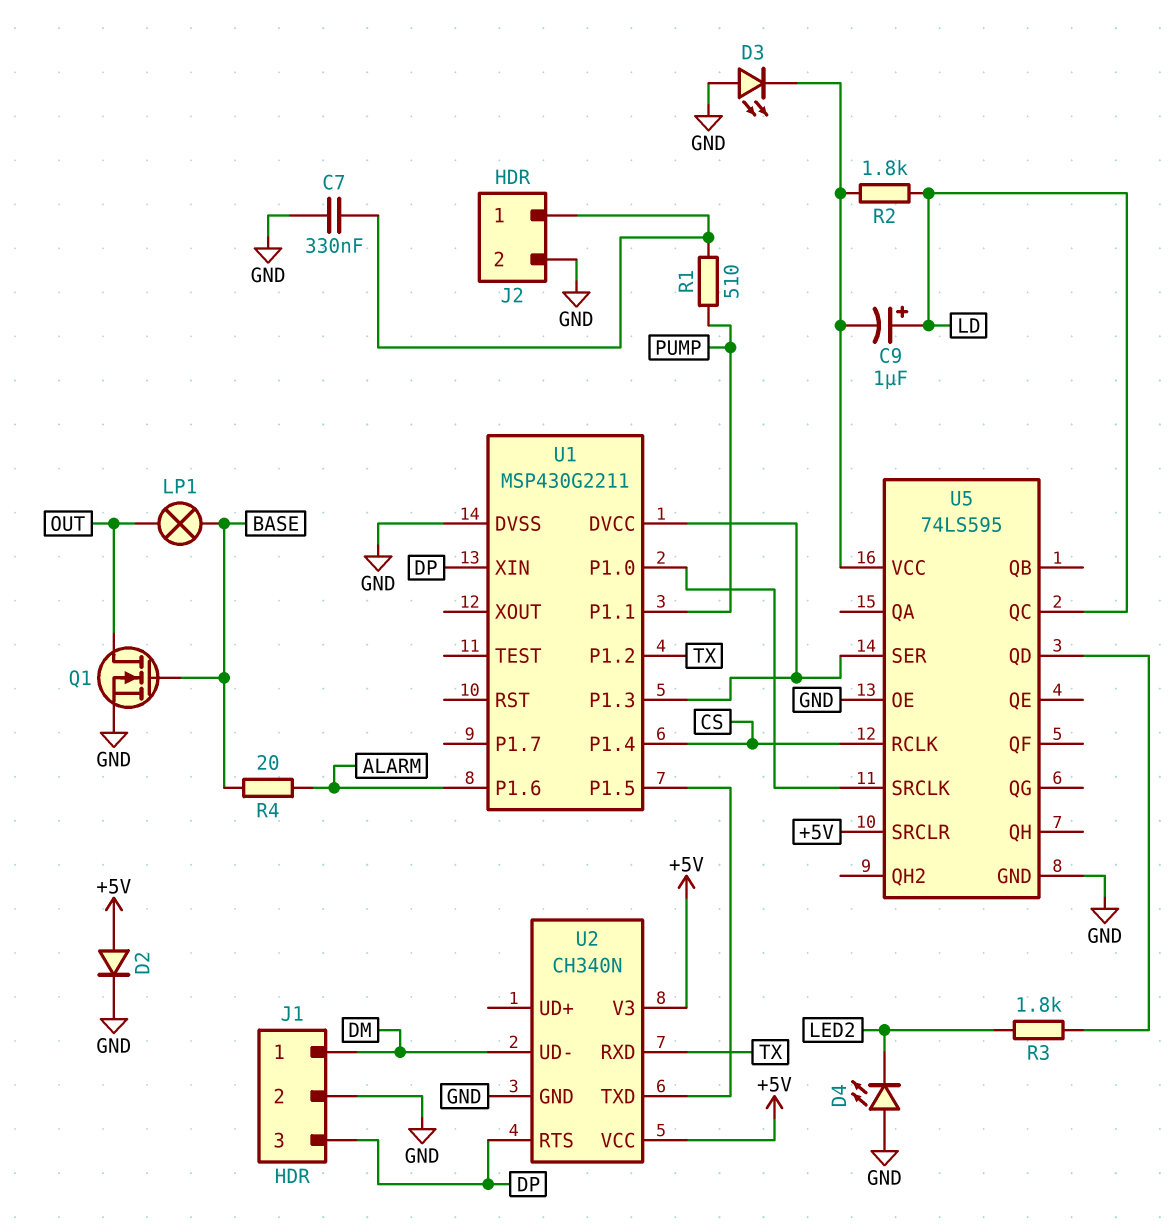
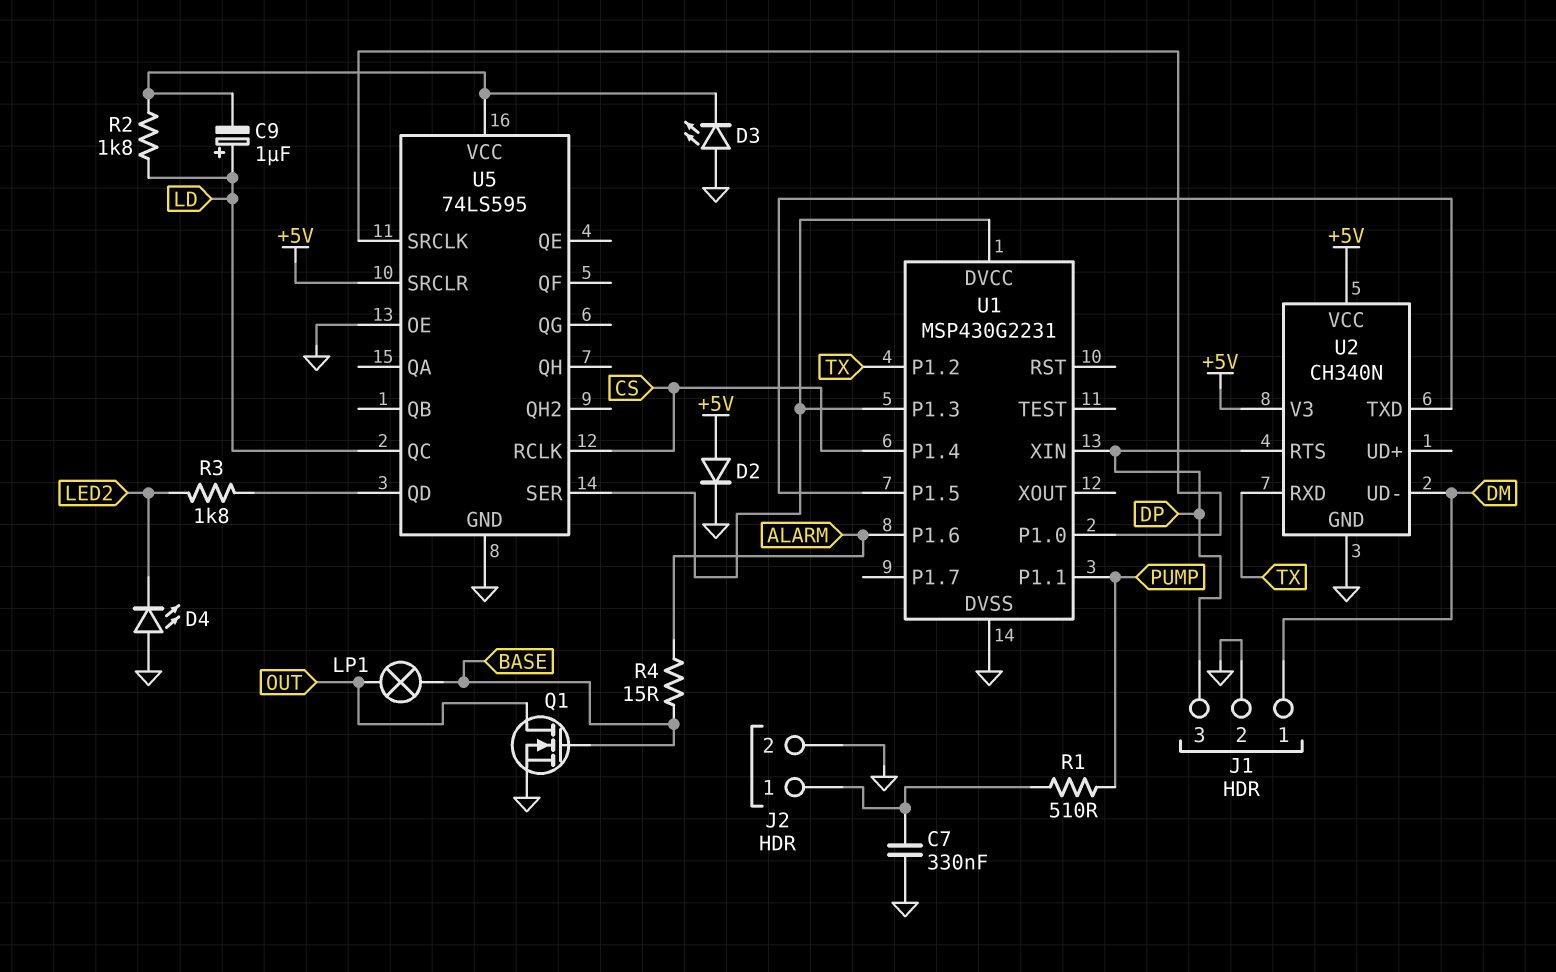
R4: 20 (ALARM, BASE) -> 15 (ALARM, BASE)
U1: MSP430G2211 -> MSP430G2231

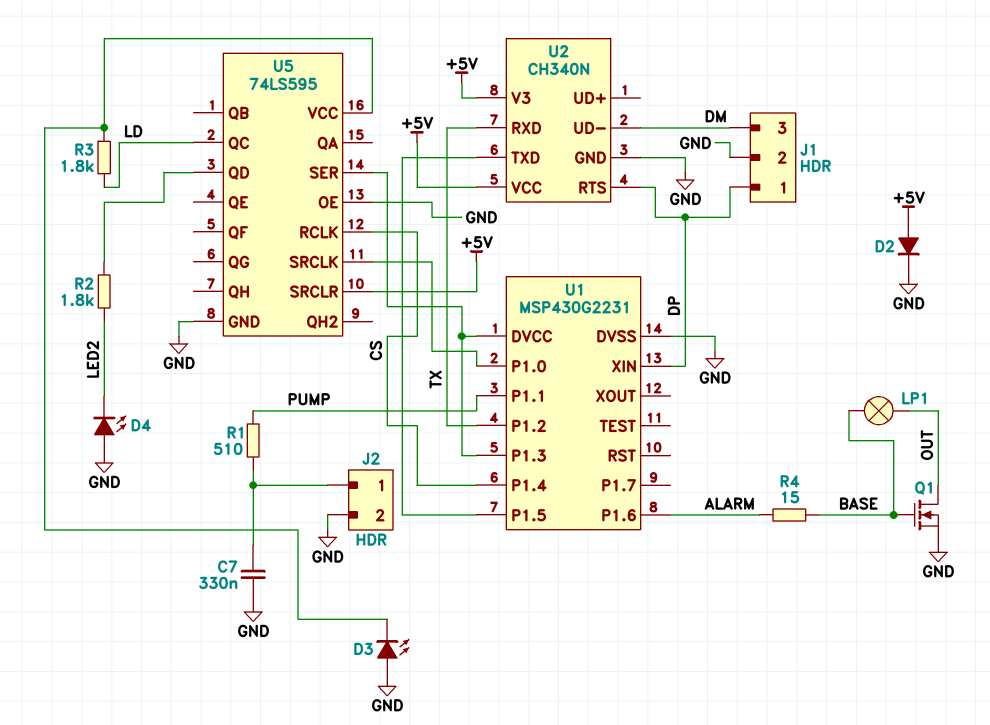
C9: 1uF (plus LD, minus U5/VCC) -> none
J1 pin 1: DM -> DP
J1 pin 3: DP -> DM
R2: 1.8k (LD, U5/VCC) -> 1.8k (LED2, U5/QD)
R3: 1.8k (LED2, U5/QD) -> 1.8k (LD, U5/VCC)

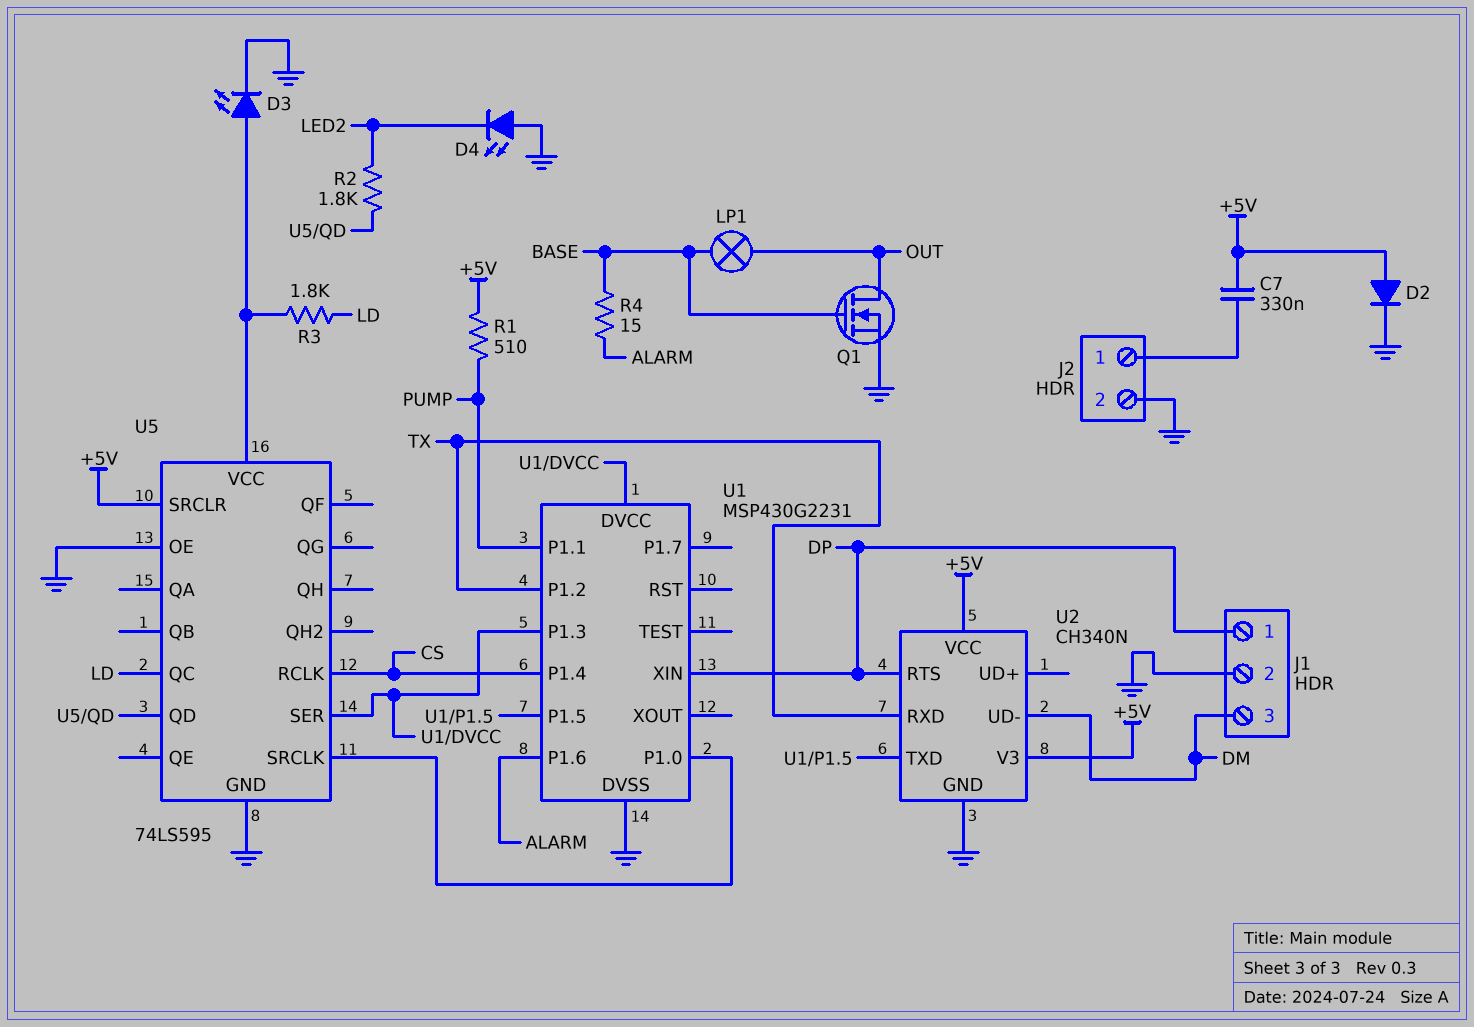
C7: 330nF (GND, J2/1) -> 330nF (+5V, J2/1)
D3: LED (A GND, K U5/VCC) -> LED (A U5/VCC, K GND)
R1: 510 (J2/1, PUMP) -> 510 (+5V, PUMP)

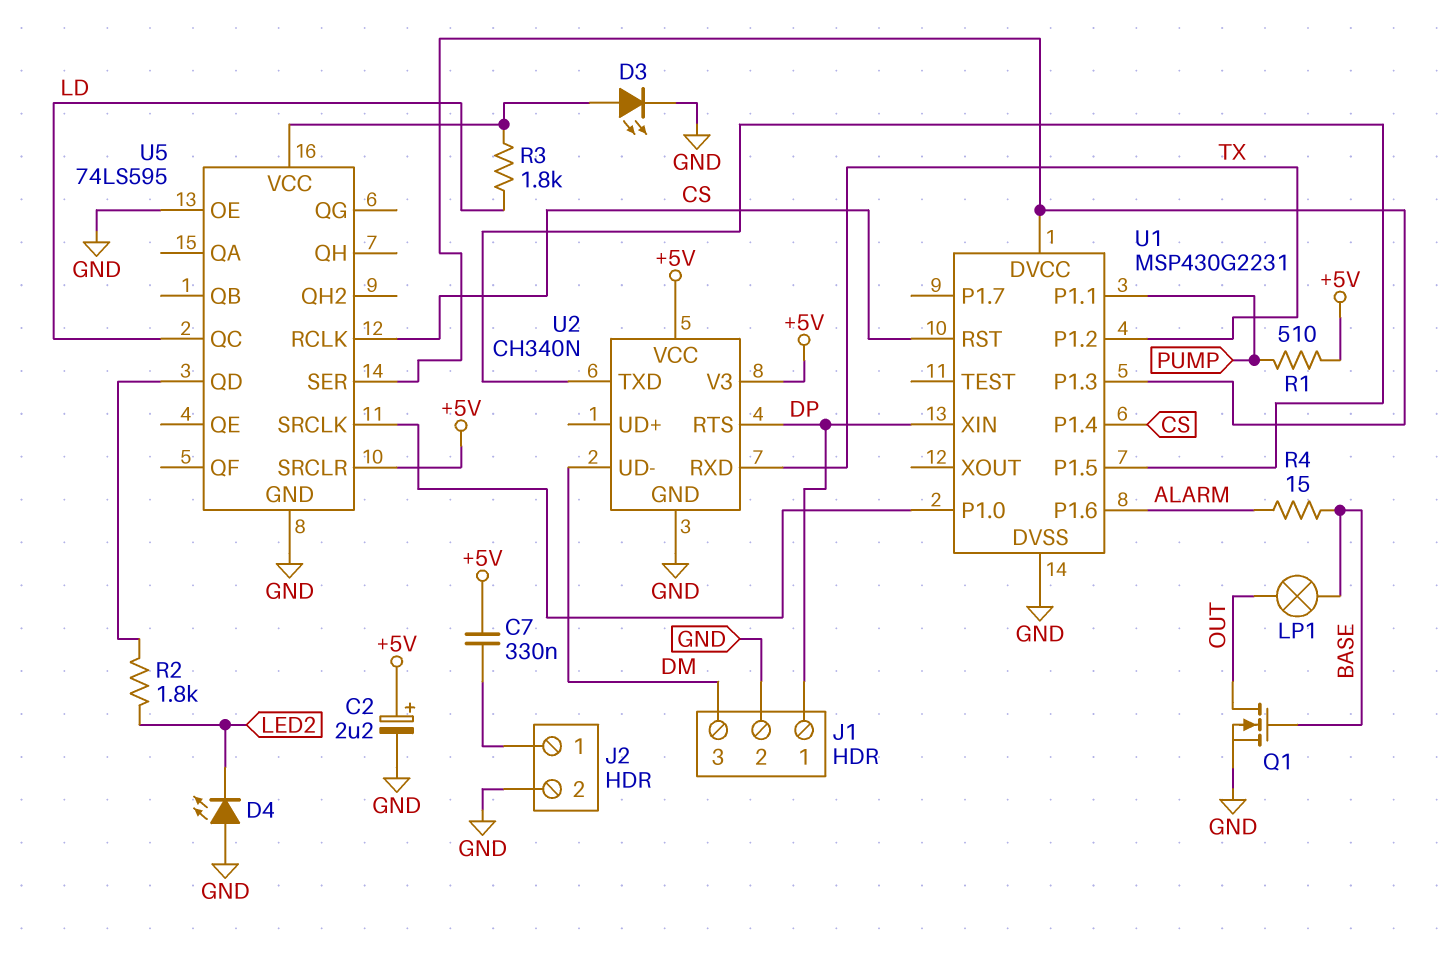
C2: none -> 2.2uF (plus +5V, minus GND)
D2: diode (A +5V, K GND) -> none
U1 pin RST: none -> CS

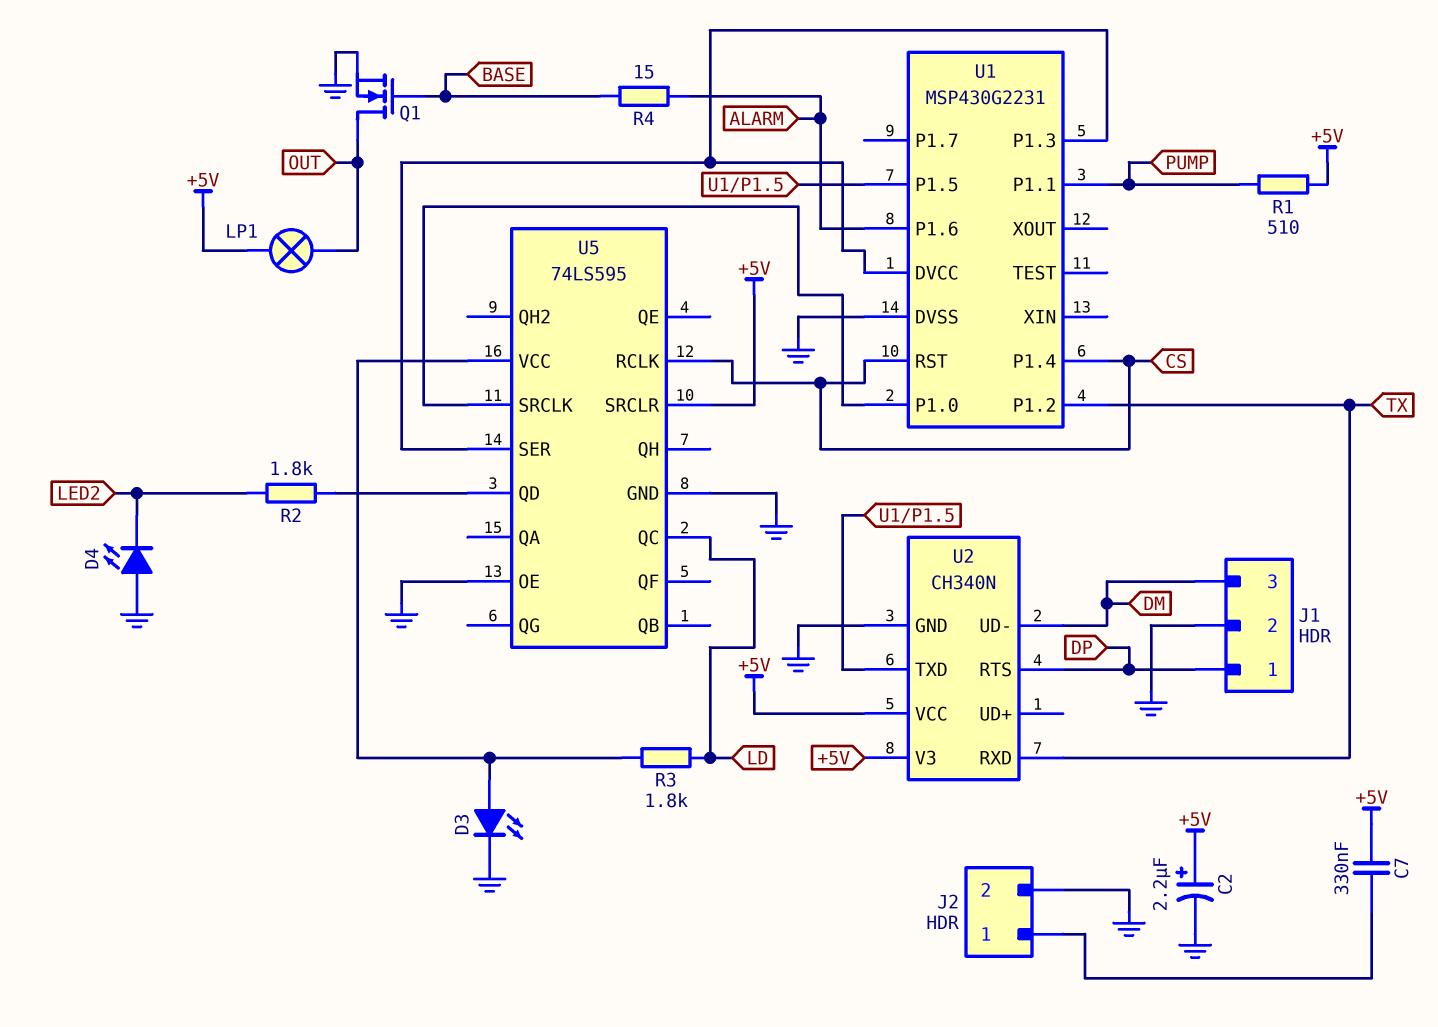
LP1: lamp (BASE, OUT) -> lamp (+5V, OUT)
U1 pin XIN: DP -> none

